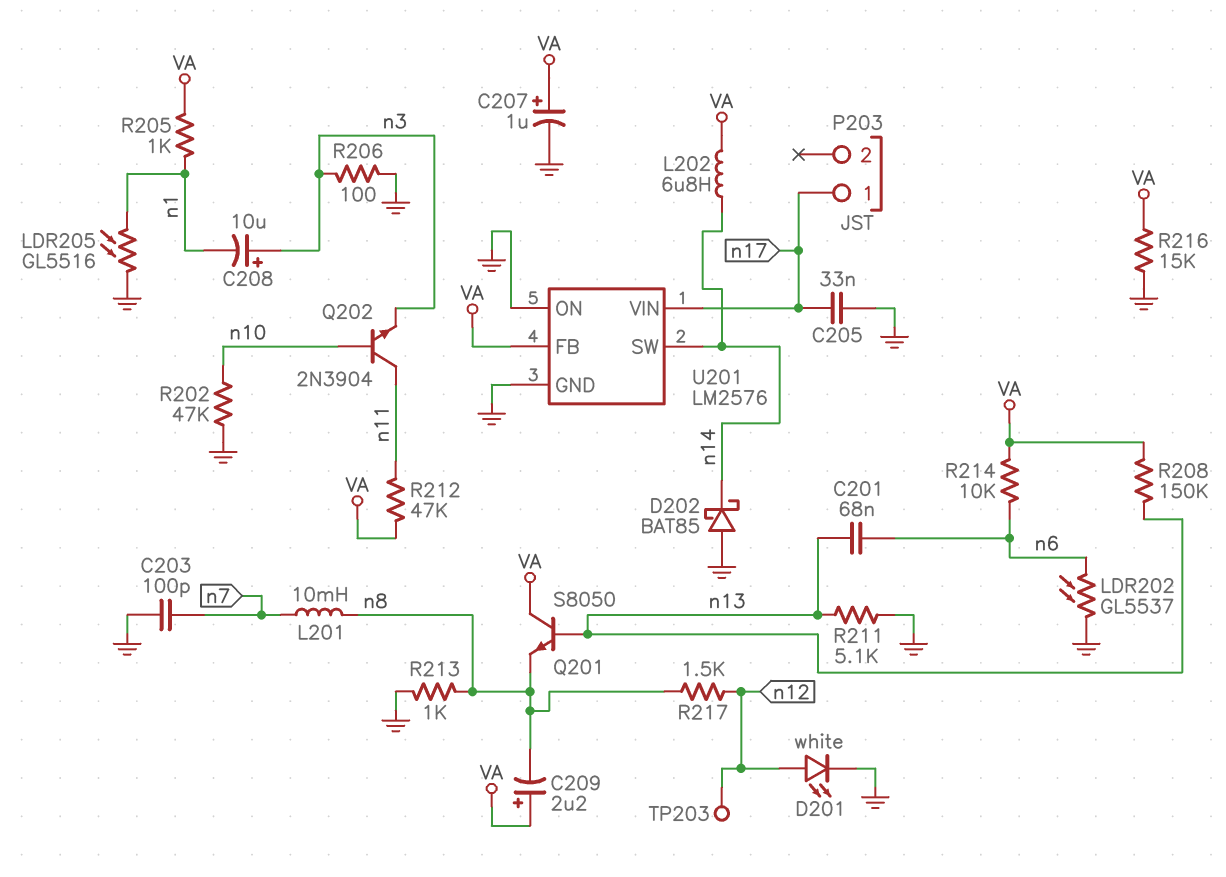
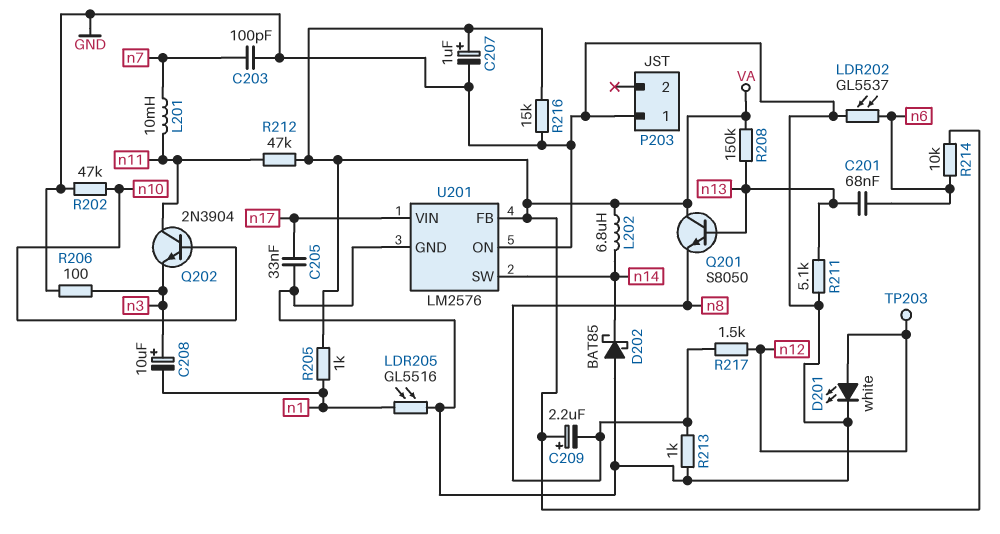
L201: 10mH (n7, n8) -> 10mH (n7, n11)
P203 pin 1: n17 -> GND

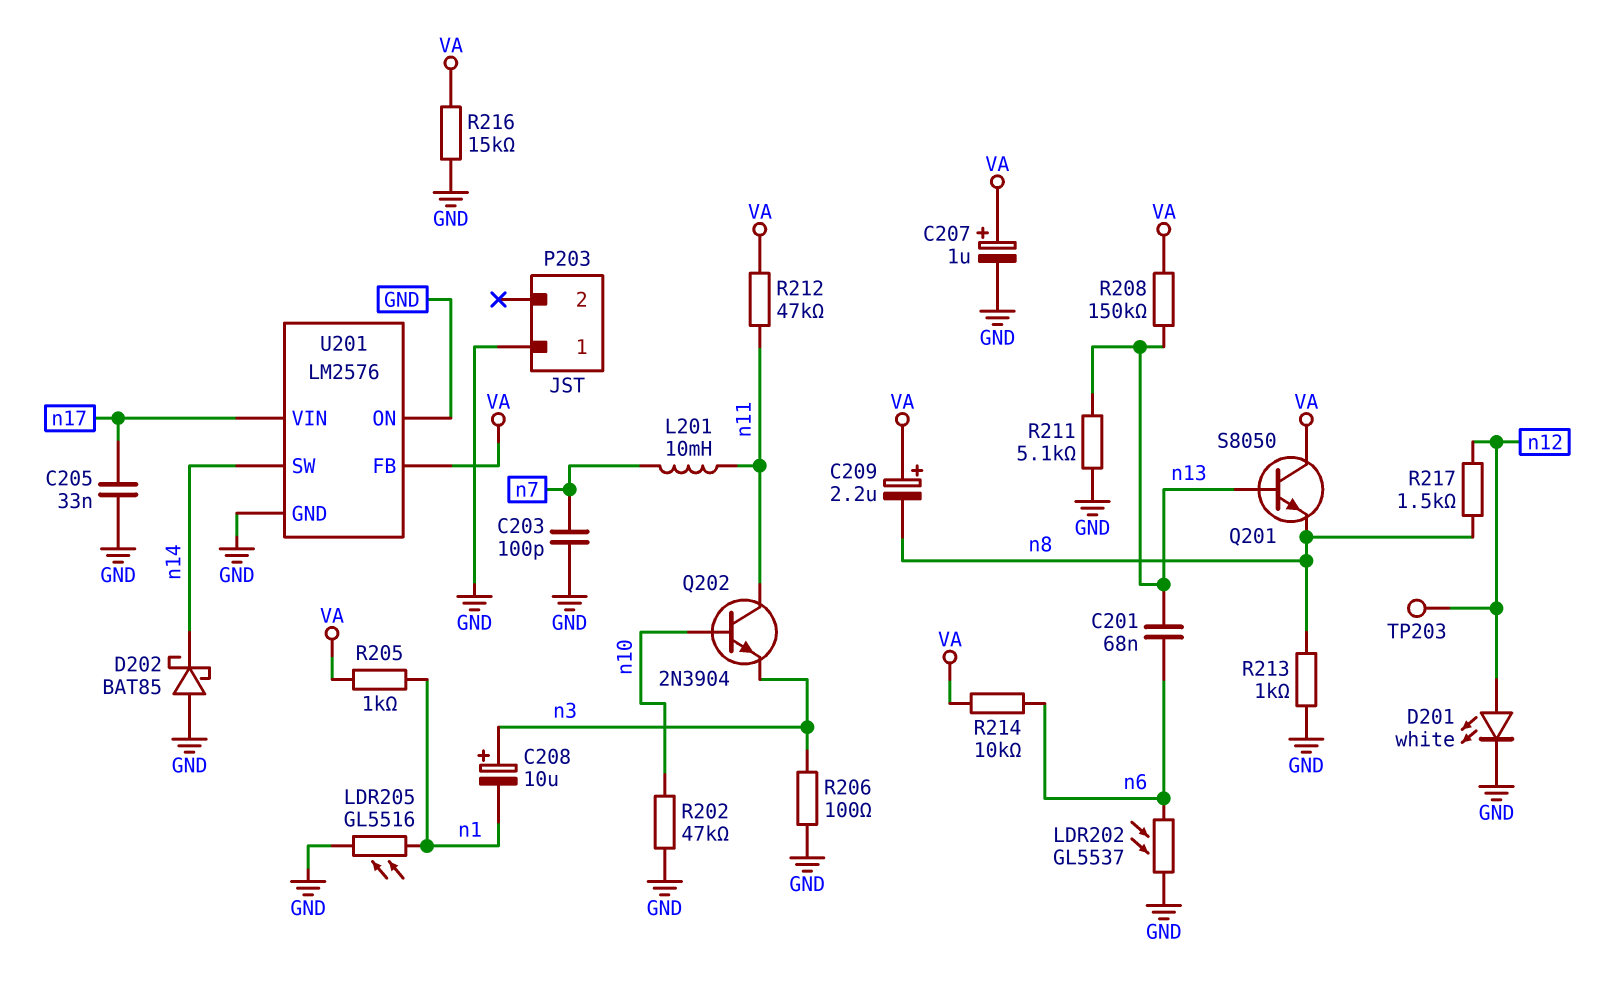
L202: 6.8uH (VA, n14) -> none

